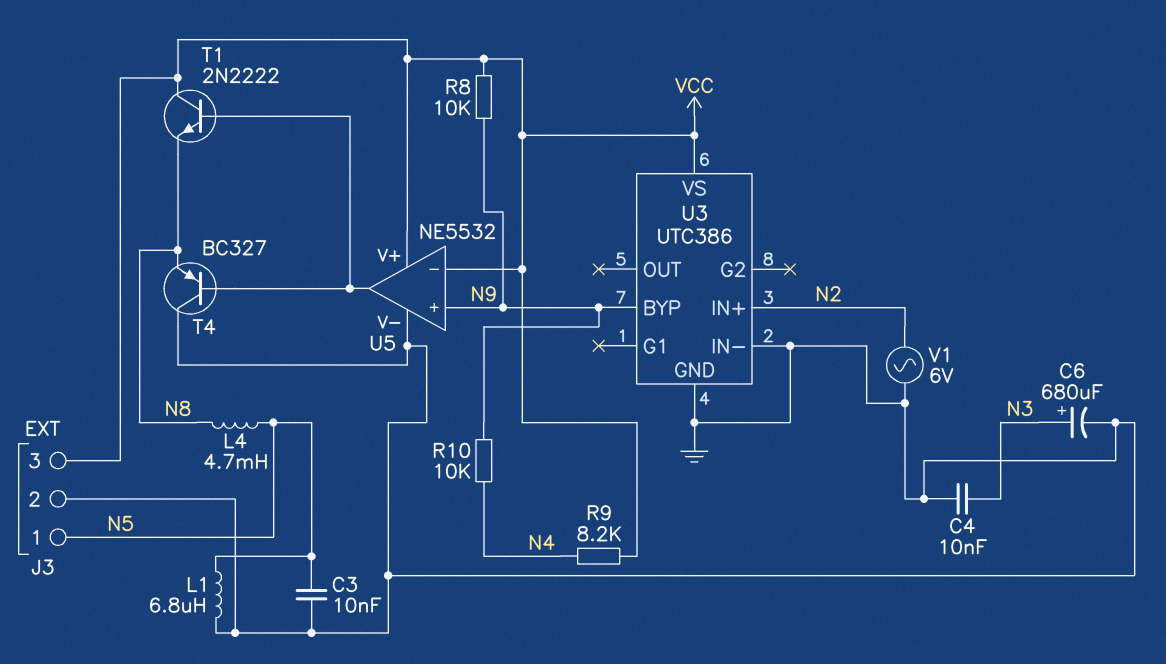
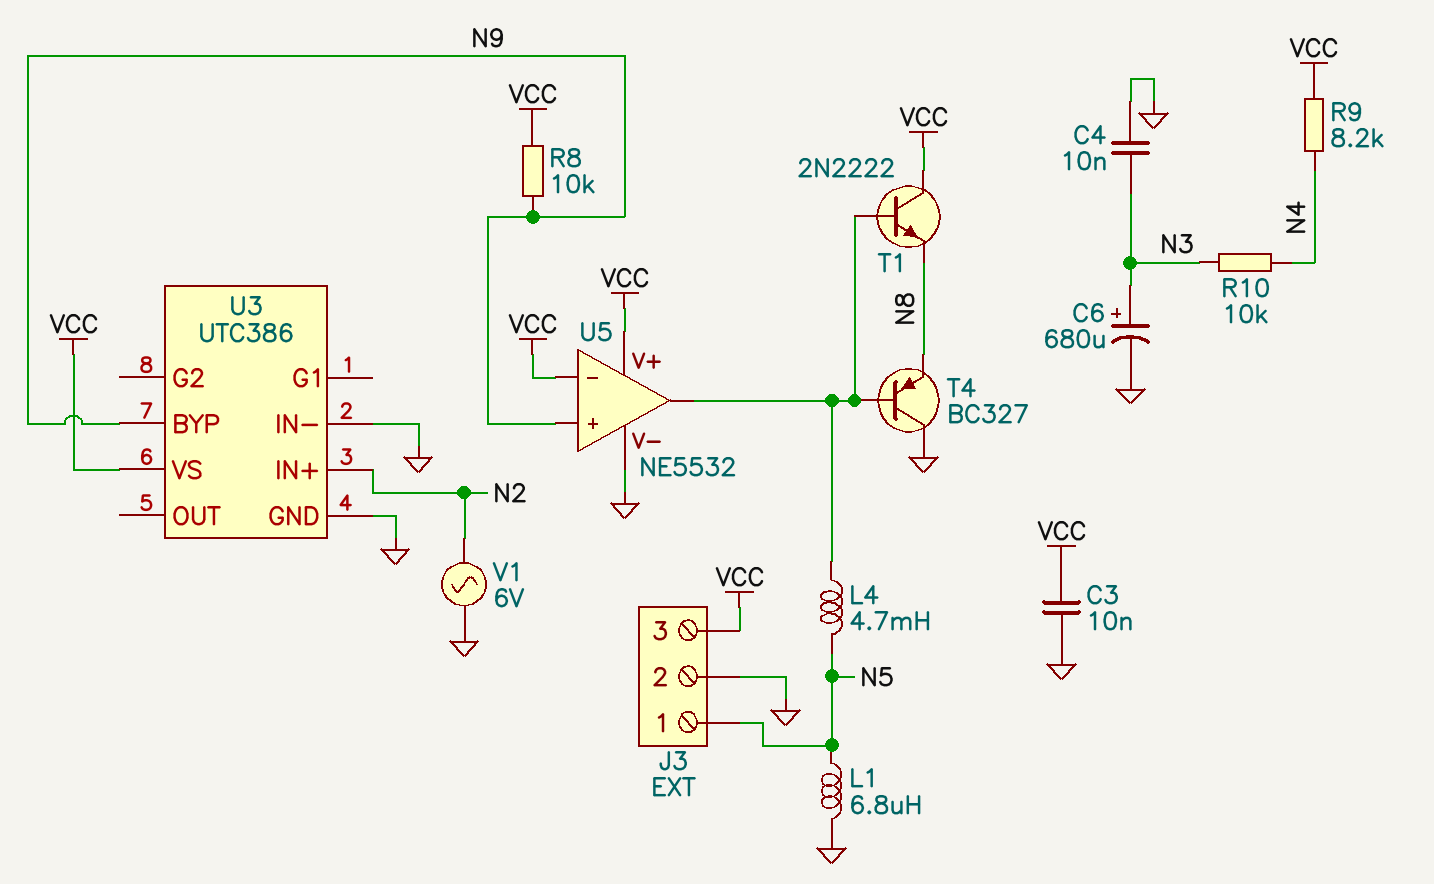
C3: 10nF (GND, N5) -> 10nF (GND, VCC)
L4: 4.7mH (N5, N8) -> 4.7mH (N5, U5/out)
R10: 10k (N4, N9) -> 10k (N3, N4)

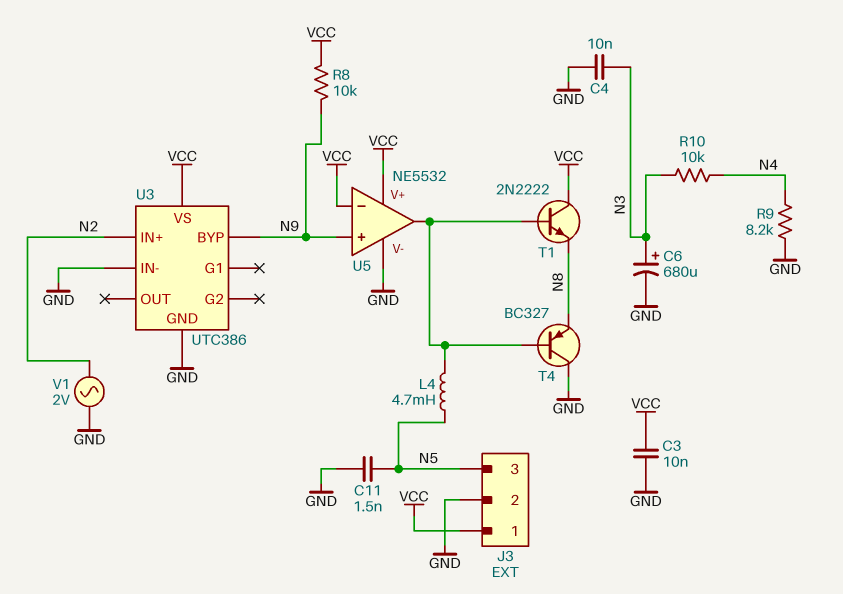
C11: none -> 1.5nF (GND, N5)
J3 pin 1: N5 -> VCC
J3 pin 3: VCC -> N5
L1: 6.8uH (GND, N5) -> none
R9: 8.2k (N4, VCC) -> 8.2k (GND, N4)
V1: AC 6V (GND, N2) -> AC 2V (GND, N2)

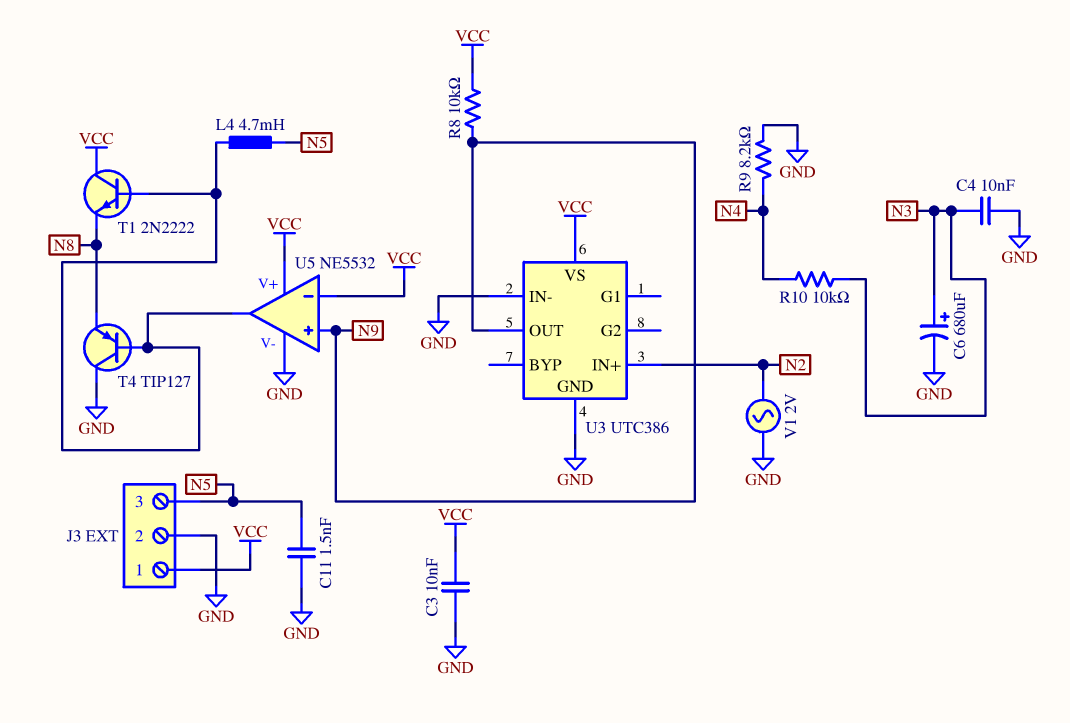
T4: PNP BC327 (B U5/out, C GND, E N8) -> PNP TIP127 (B U5/out, C GND, E N8)
U3 pin BYP: N9 -> none
U3 pin OUT: none -> N9

